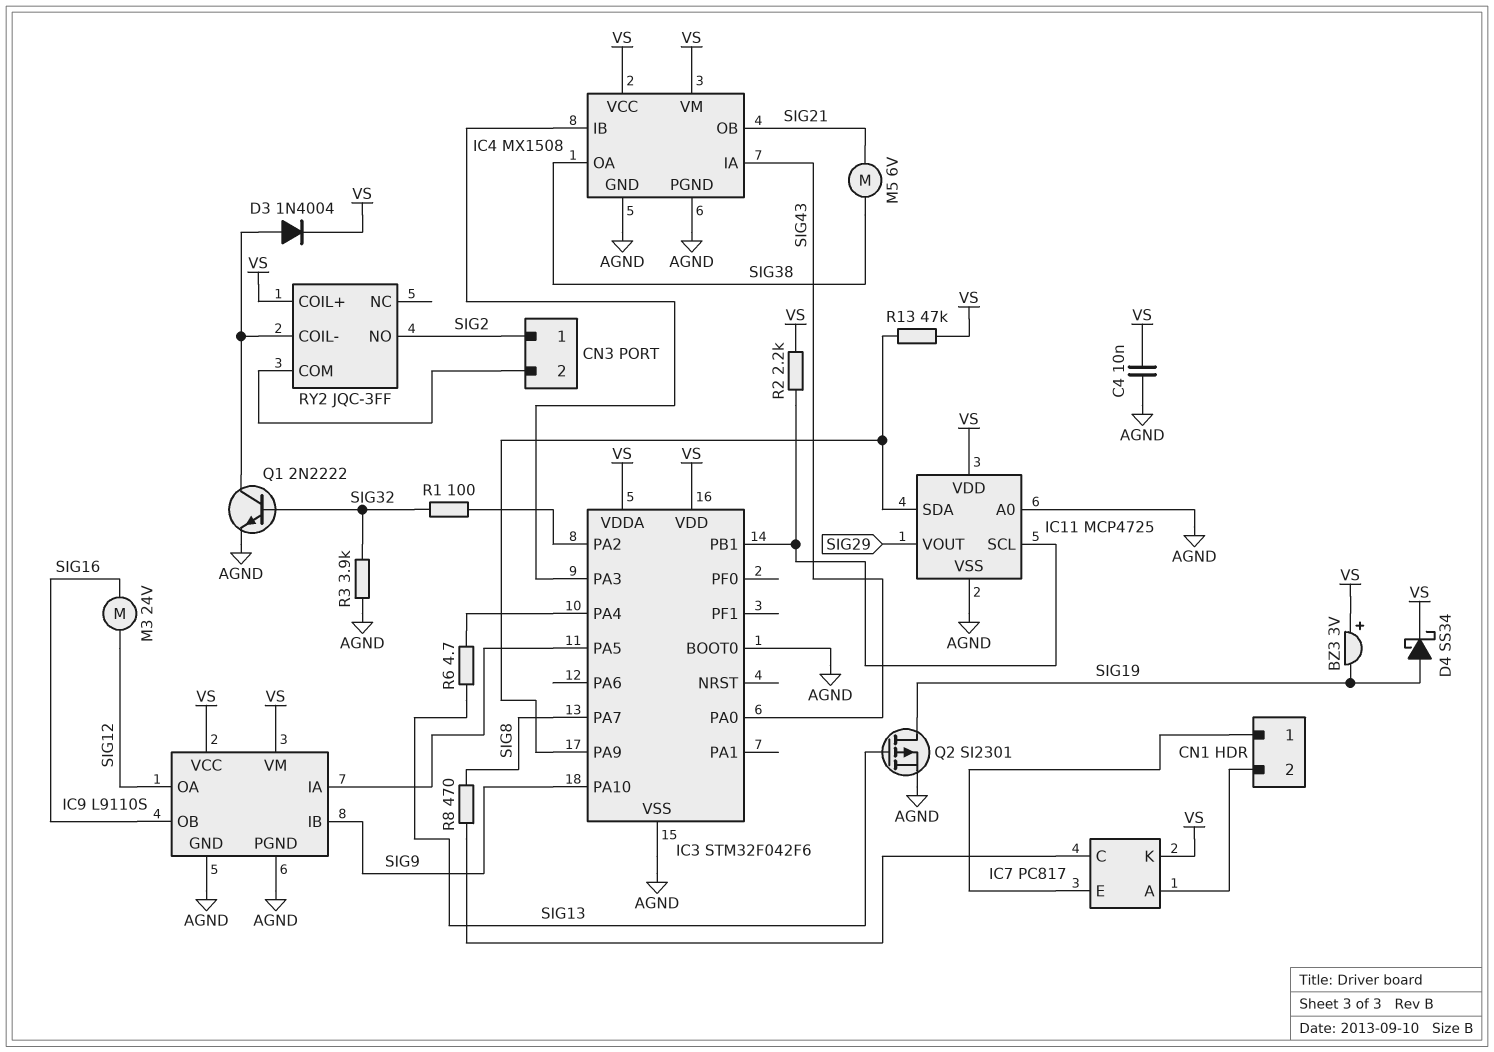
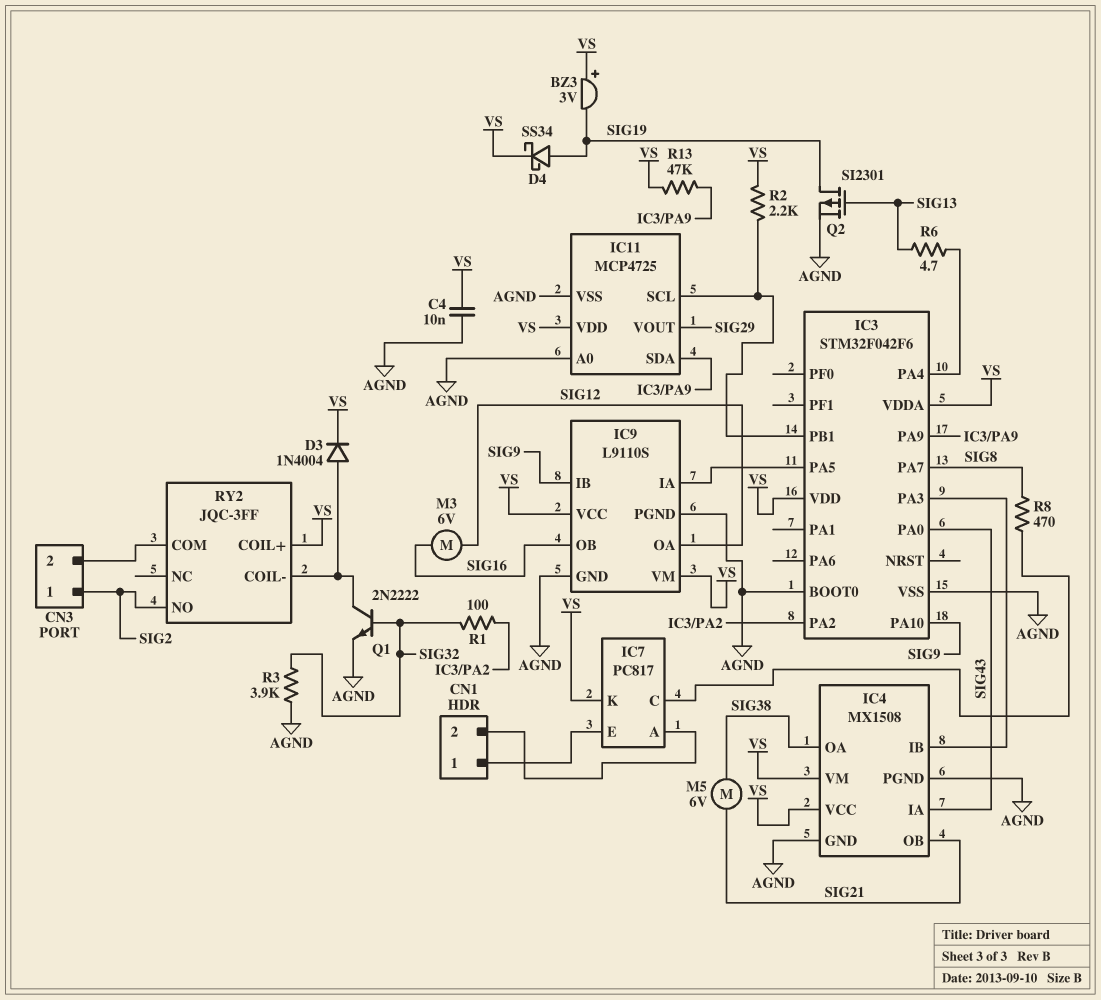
M3: motor 24V (SIG12, SIG16) -> motor 6V (SIG12, SIG16)

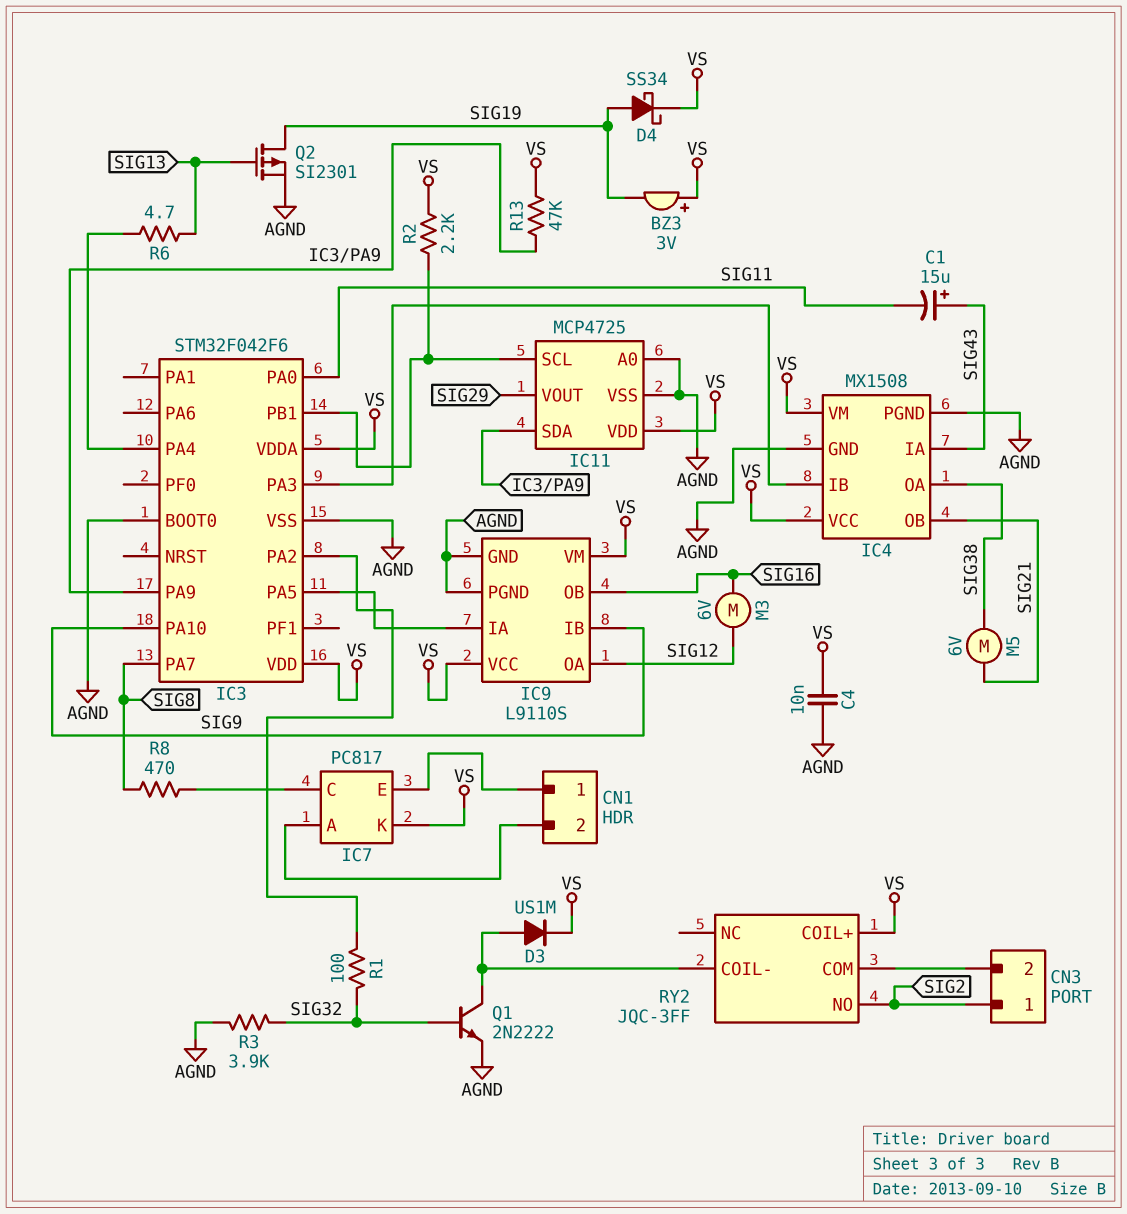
C1: none -> 15uF (plus SIG43, minus SIG11)
D3: diode 1N4004 (A RY2/COIL-, K VS) -> diode US1M (A RY2/COIL-, K VS)
IC3 pin PA0: SIG43 -> SIG11

